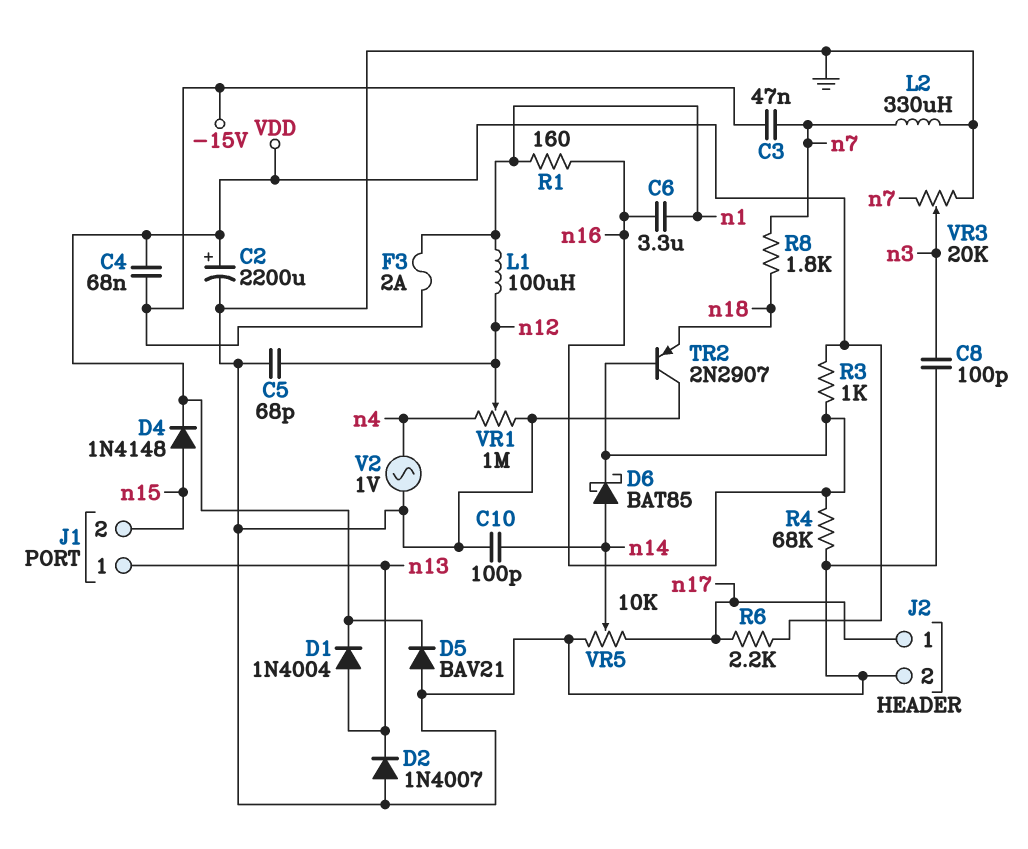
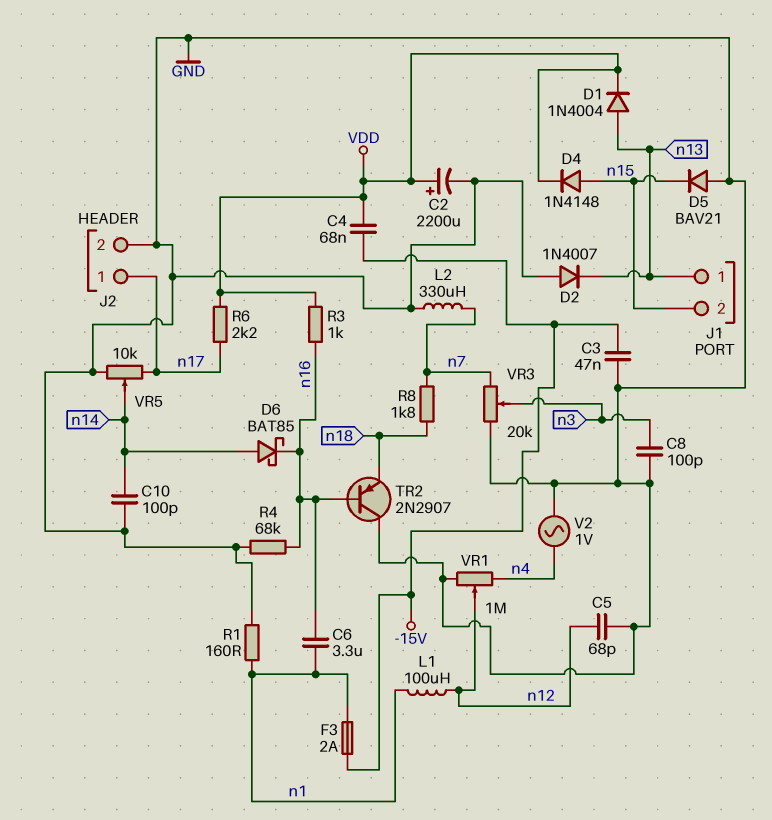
C3: 47nF (-15V, n7) -> 47nF (-15V, GND)
D5: diode BAV21 (A GND, K VDD) -> diode BAV21 (A GND, K n15)
R1: 160 (n1, n16) -> 160 (GND, n1)

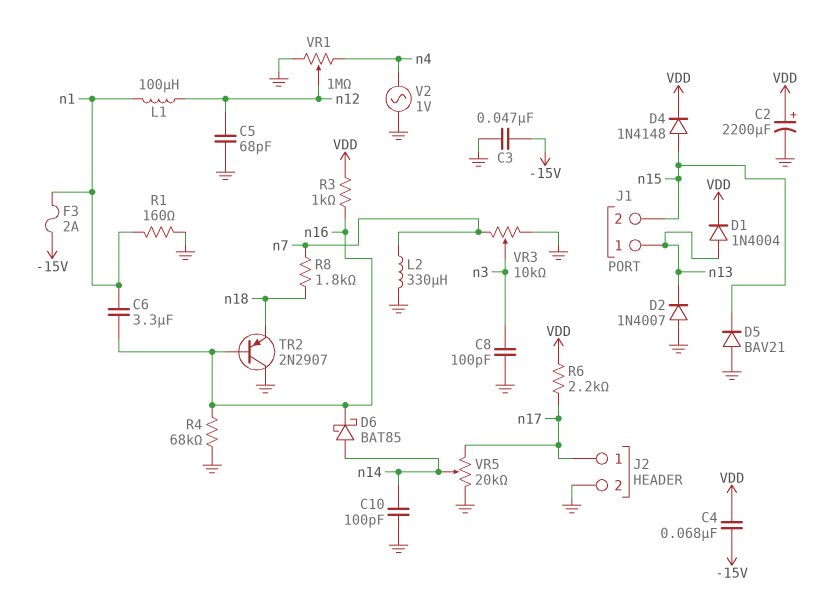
VR3: 20k (GND, n7, wiper n3) -> 10k (GND, n7, wiper n3)
VR5: 10k (GND, n17, wiper n14) -> 20k (GND, n17, wiper n14)

